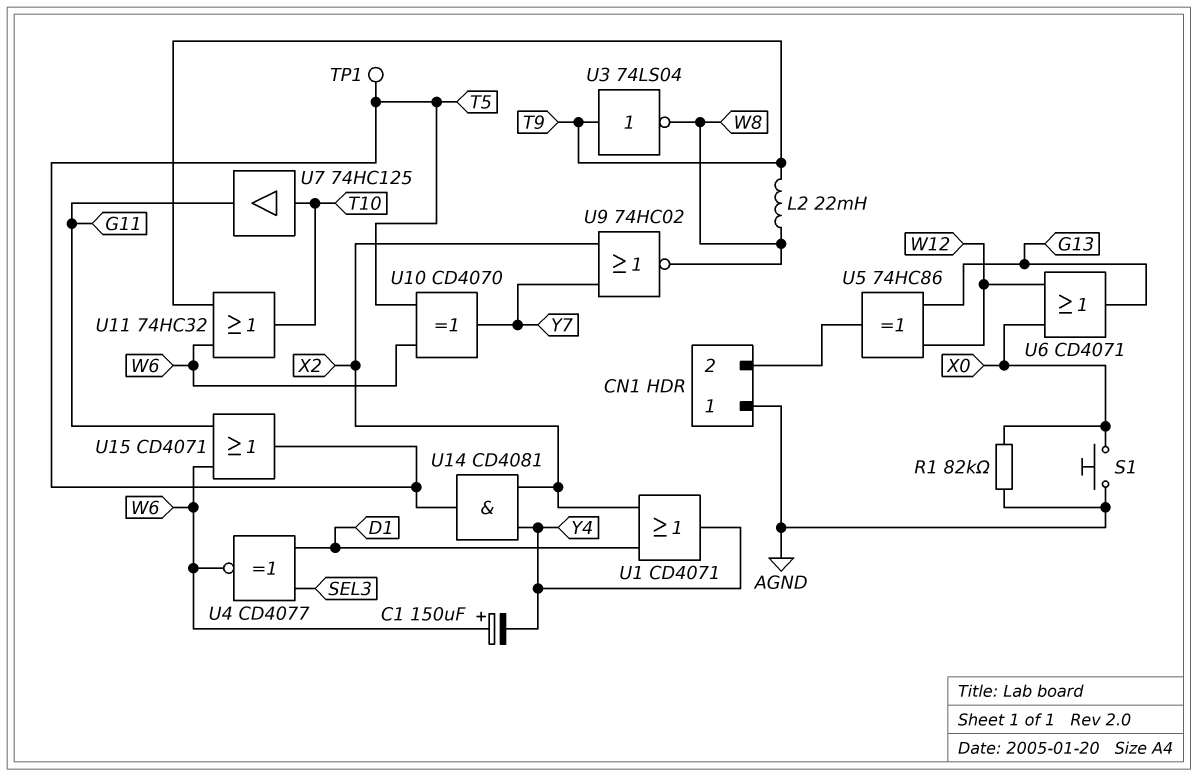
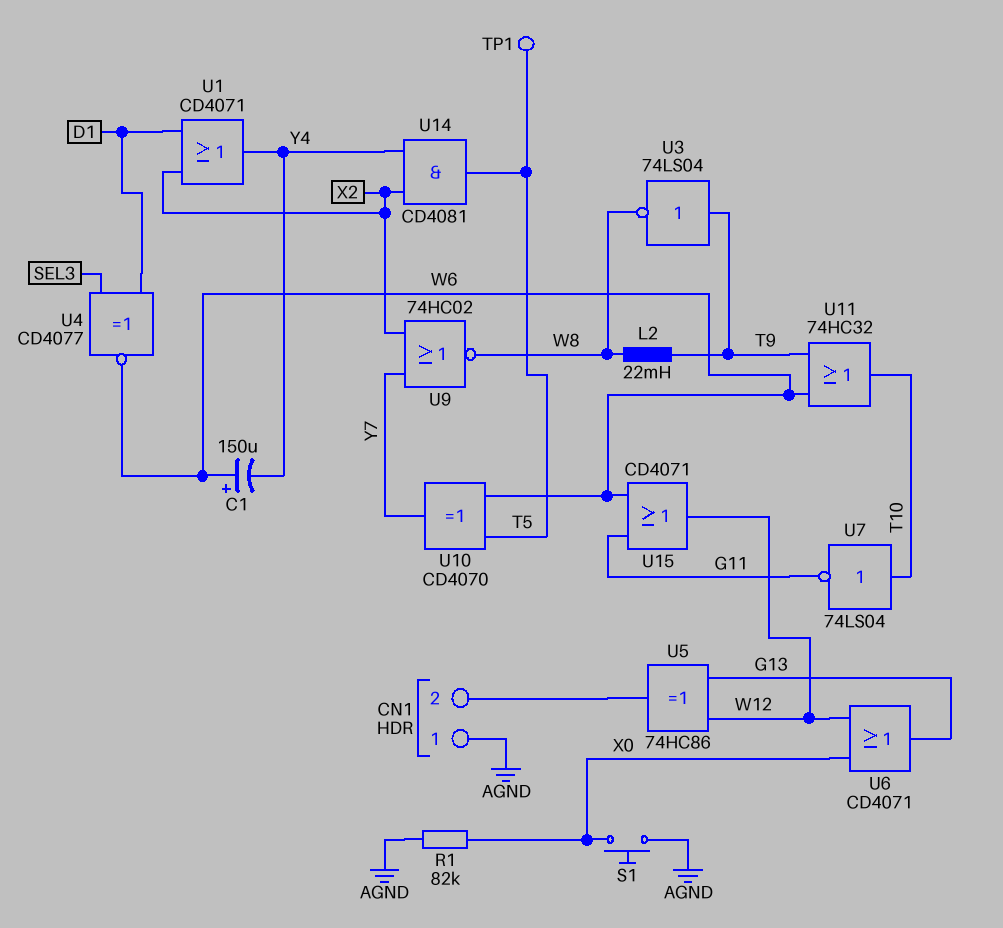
U7: buffer 74HC125 (in T10, out G11) -> NOT 74LS04 (in T10, out G11)
U15: OR CD4071 (in G11, in W6, out T5) -> OR CD4071 (in G11, in W6, out W12)

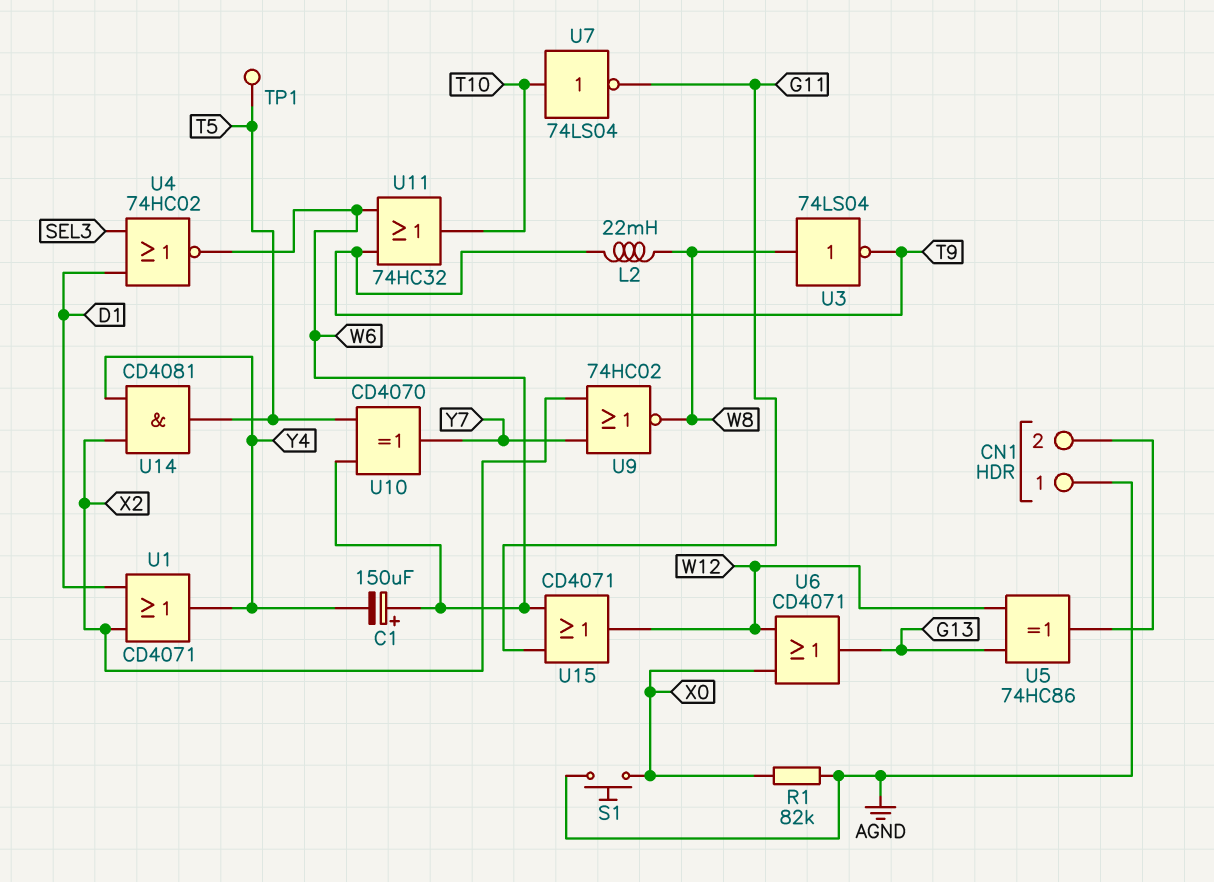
U3: NOT 74LS04 (in T9, out W8) -> NOT 74LS04 (in W8, out T9)
U4: XNOR CD4077 (in D1, in SEL3, out W6) -> NOR 74HC02 (in D1, in SEL3, out W6)

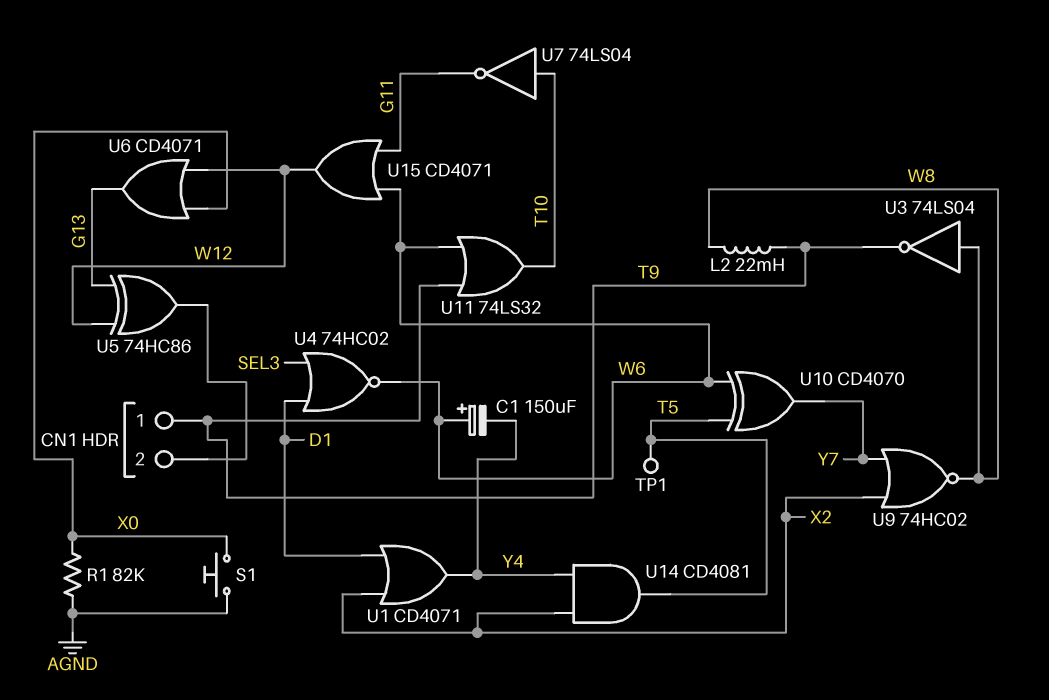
CN1 pin 1: AGND -> T9
U11: OR 74HC32 (in T9, in W6, out T10) -> OR 74LS32 (in T9, in W6, out T10)

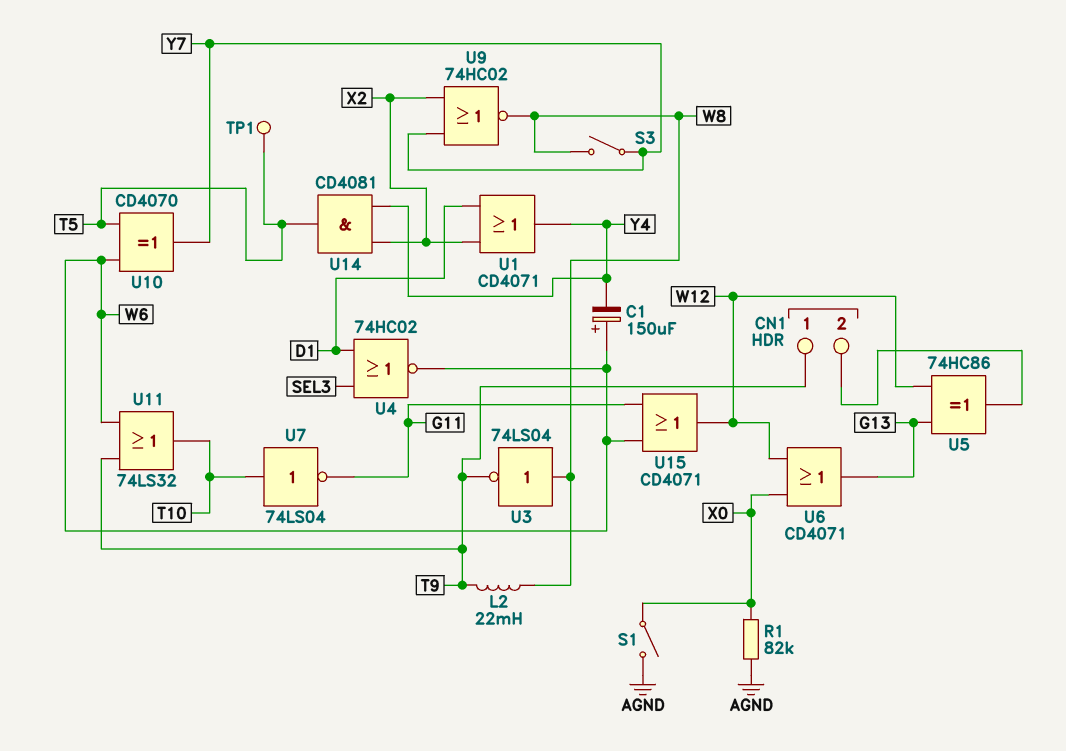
S1: button (AGND, X0) -> switch (AGND, X0)
S3: none -> switch (W8, Y7)

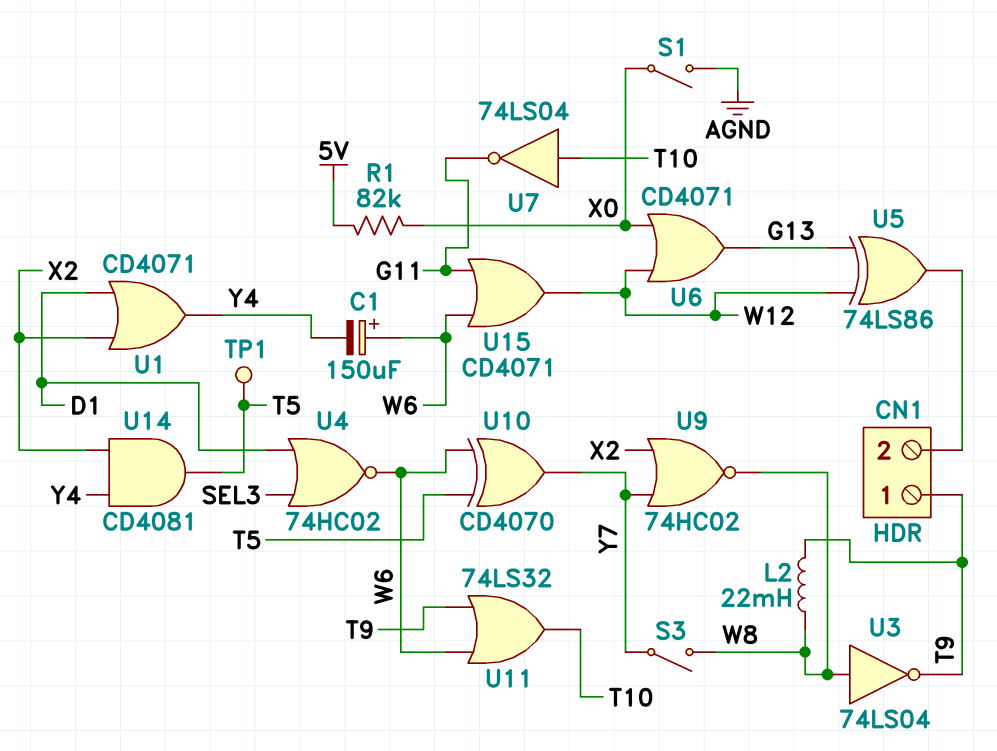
R1: 82k (AGND, X0) -> 82k (5V, X0)
U5: XOR 74HC86 (in G13, in W12, out CN1/2) -> XOR 74LS86 (in G13, in W12, out CN1/2)

